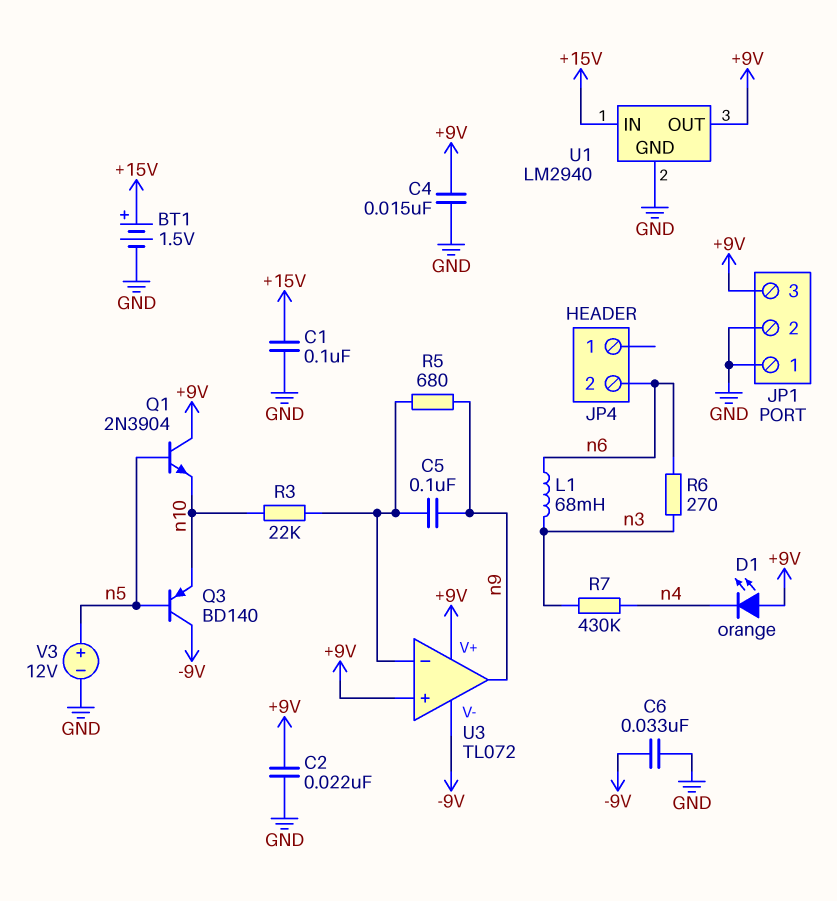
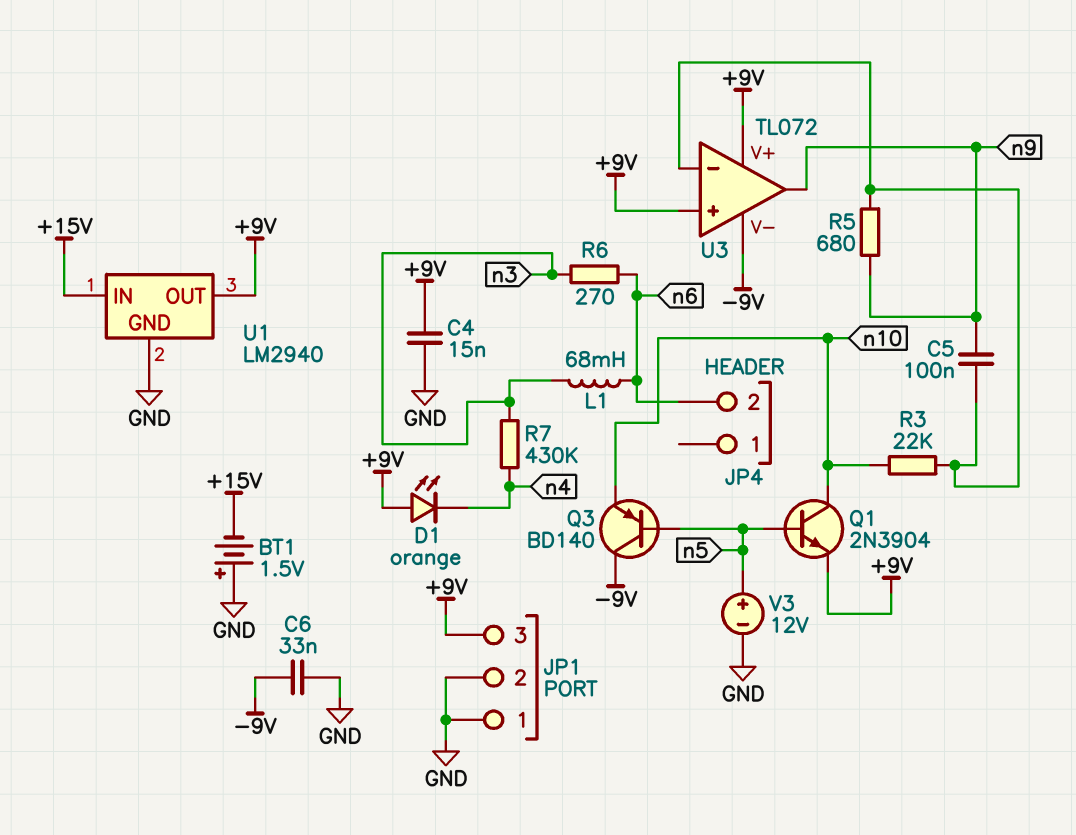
BT1: 1.5V (plus +15V, minus GND) -> 1.5V (plus GND, minus +15V)
C1: 100nF (+15V, GND) -> none
C2: 22nF (+9V, GND) -> none
Q1: NPN 2N3904 (B n5, C +9V, E n10) -> NPN 2N3904 (B n5, C n10, E +9V)

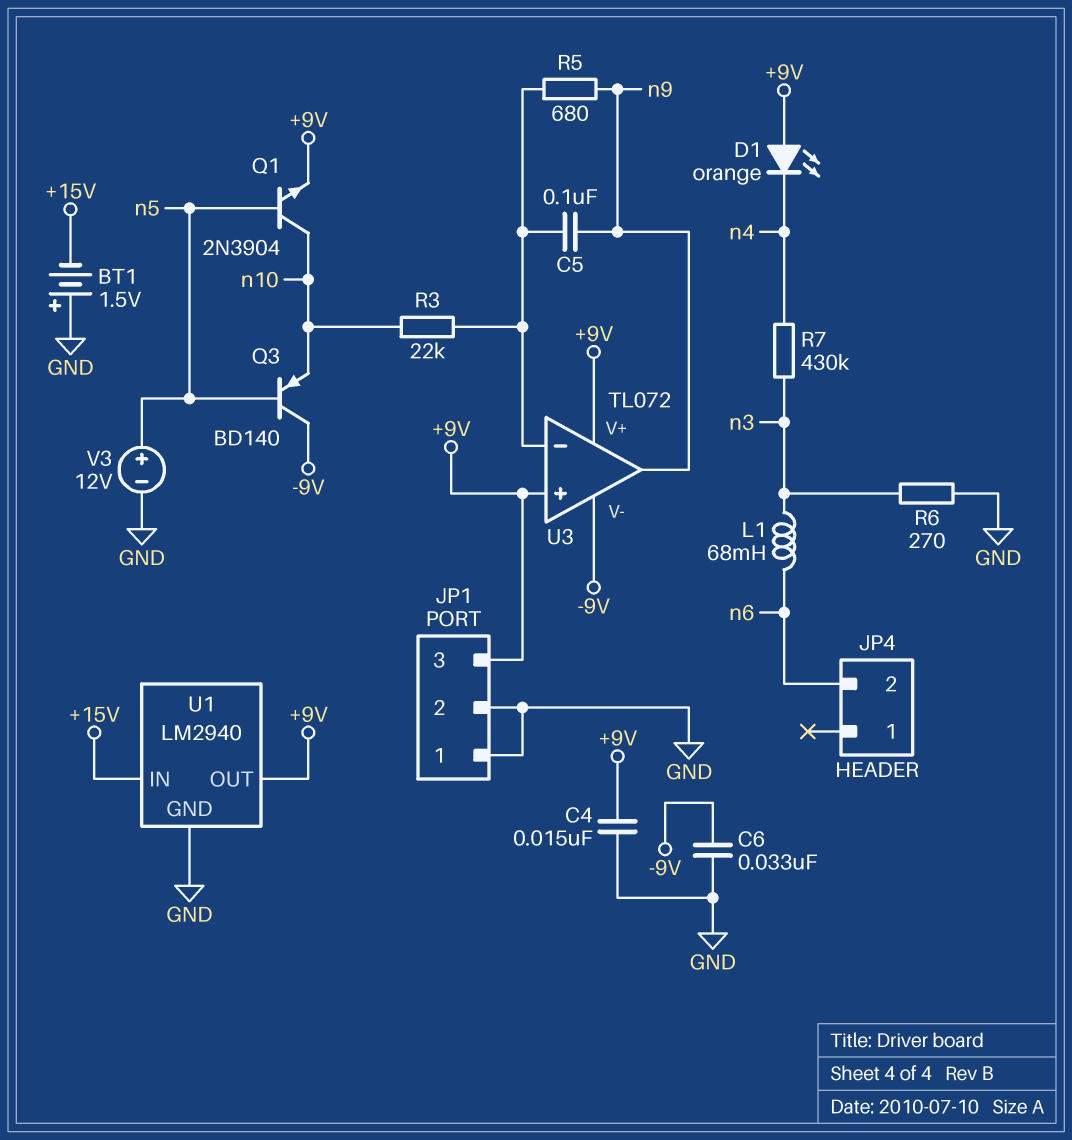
R6: 270 (n3, n6) -> 270 (GND, n3)

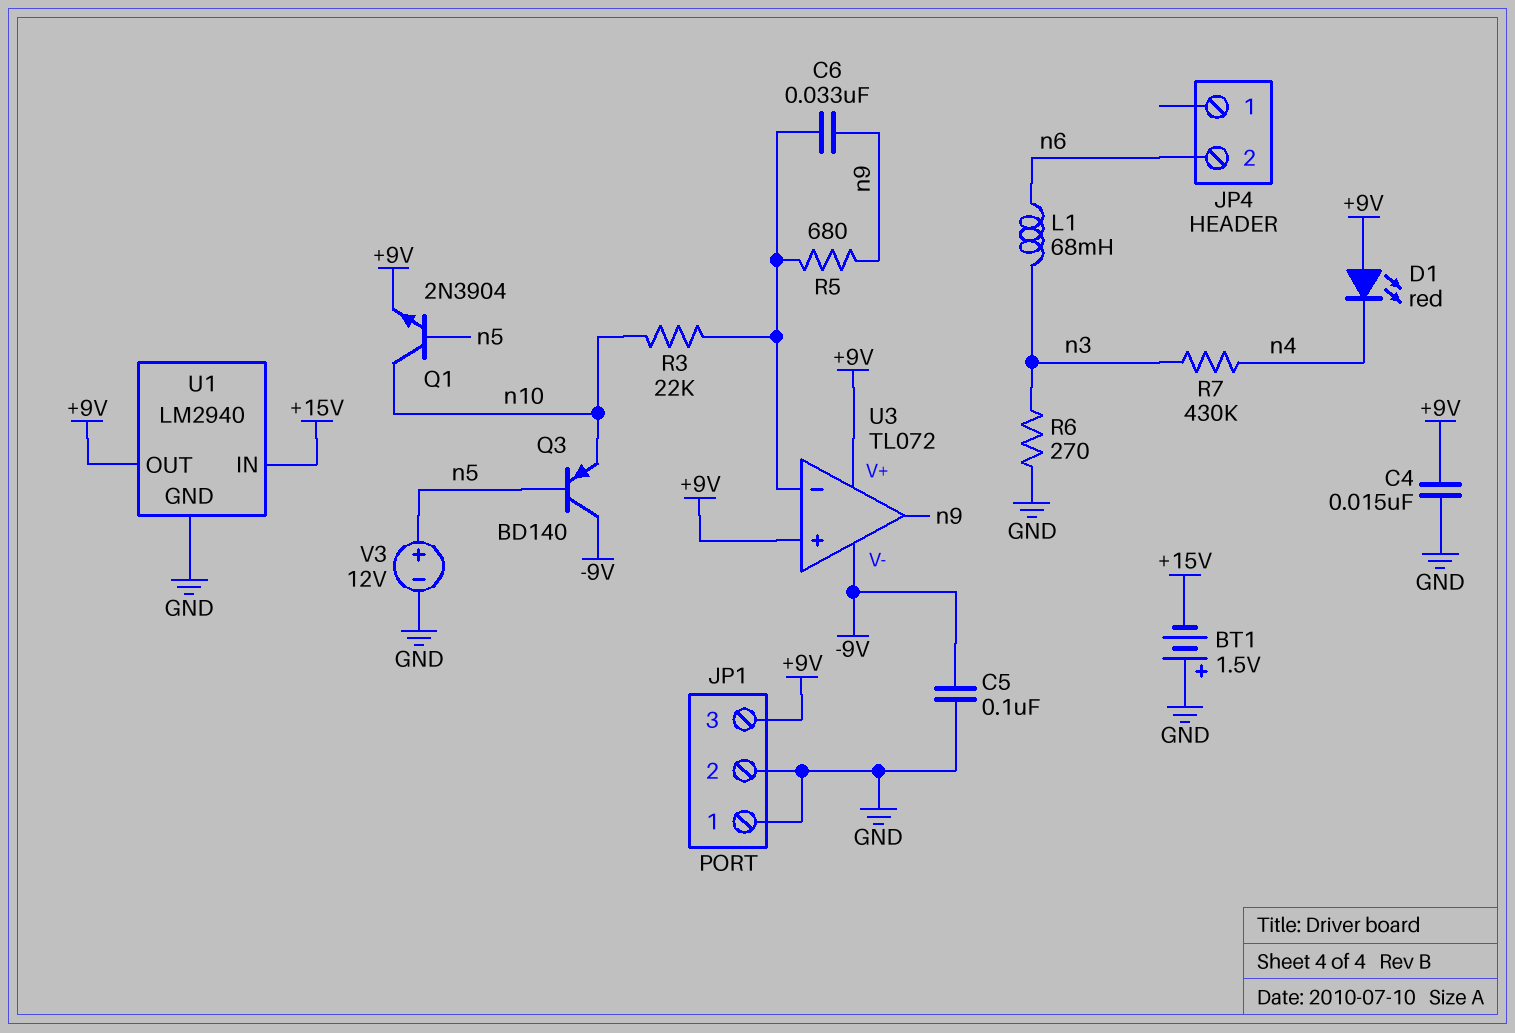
C5: 100nF (U3/in-, n9) -> 100nF (-9V, GND)
C6: 33nF (-9V, GND) -> 33nF (U3/in-, n9)
D1: LED orange (A +9V, K n4) -> LED red (A +9V, K n4)

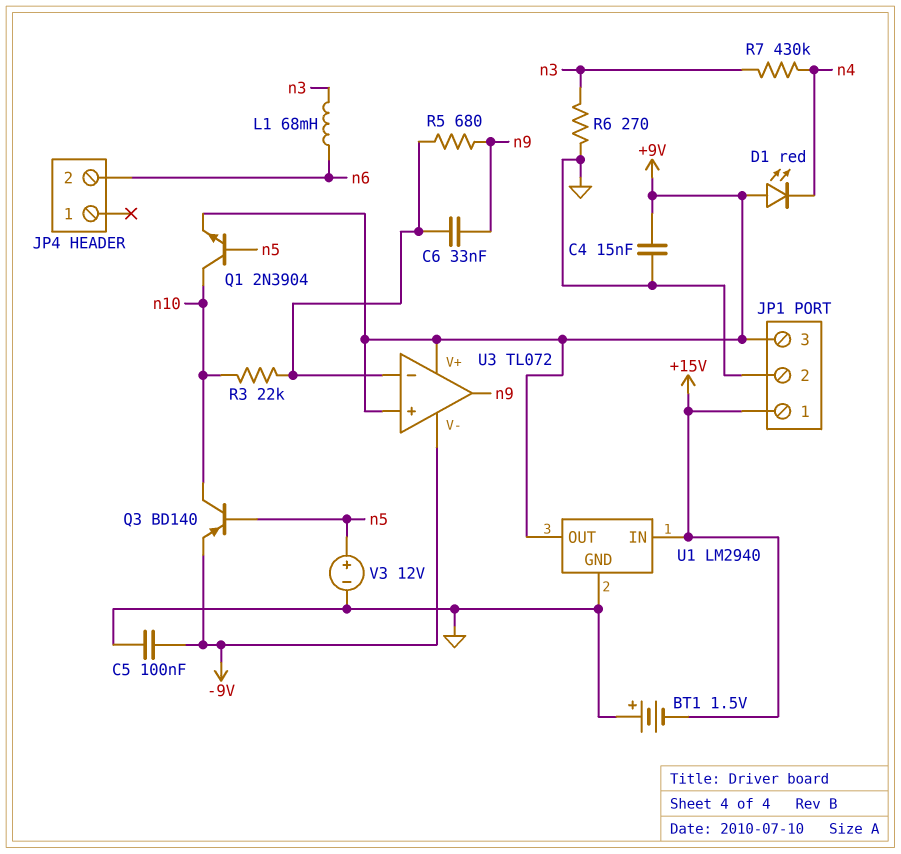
JP1 pin 1: GND -> +15V
Q3: PNP BD140 (B n5, C -9V, E n10) -> PNP BD140 (B n5, C n10, E -9V)

